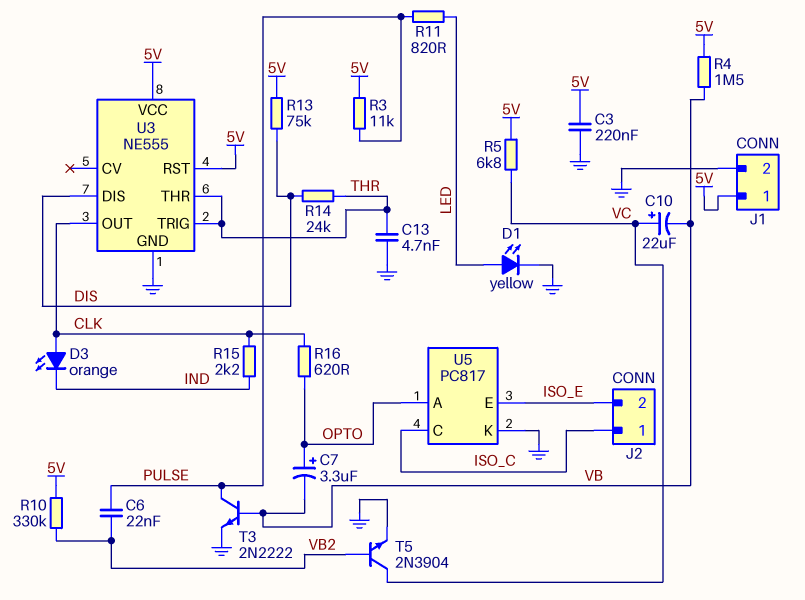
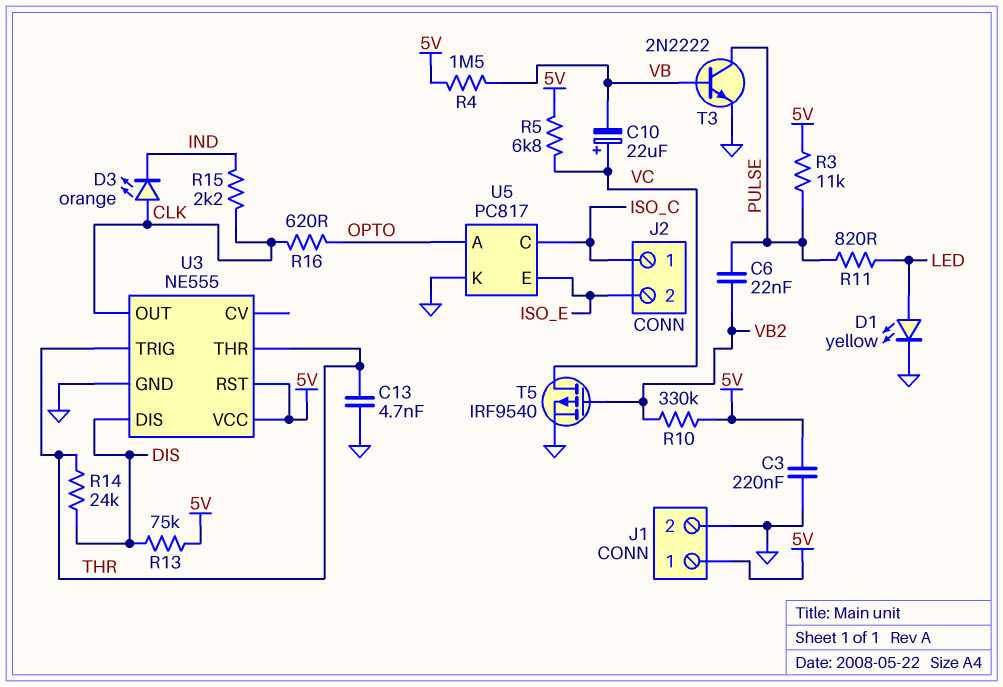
C7: 3.3uF (plus OPTO, minus VB) -> none
T5: NPN 2N3904 (B VB2, C VC, E GND) -> PMOS IRF9540 (G VB2, D VC, S GND)

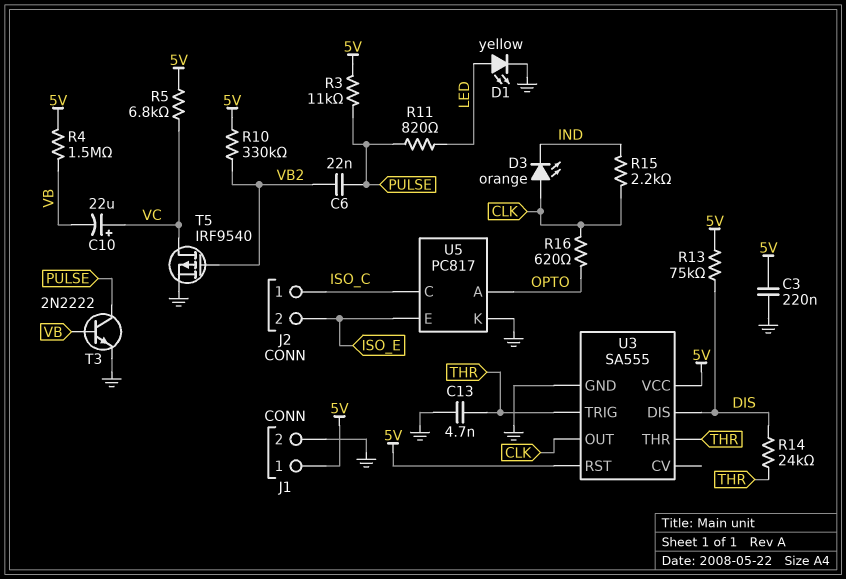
U3: NE555 -> SA555

